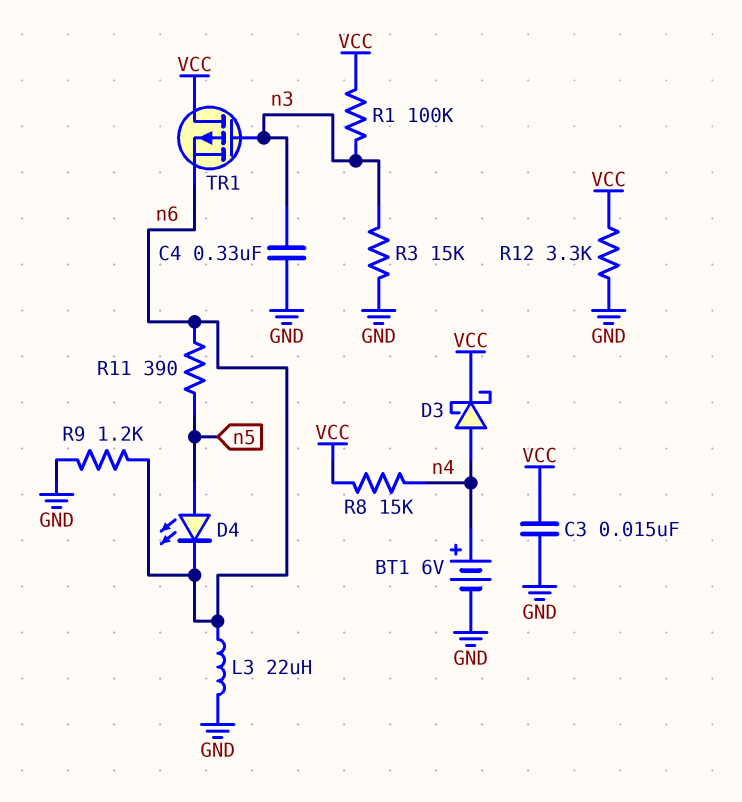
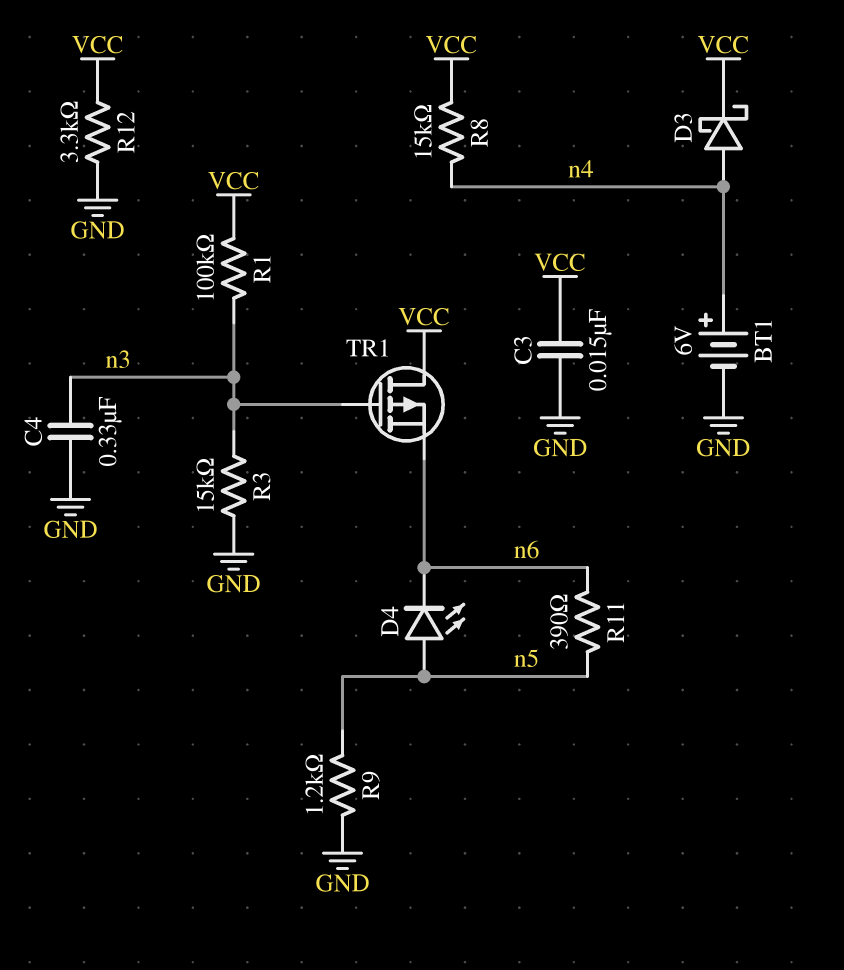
L3: 22uH (GND, n6) -> none
R9: 1.2k (GND, n6) -> 1.2k (GND, n5)

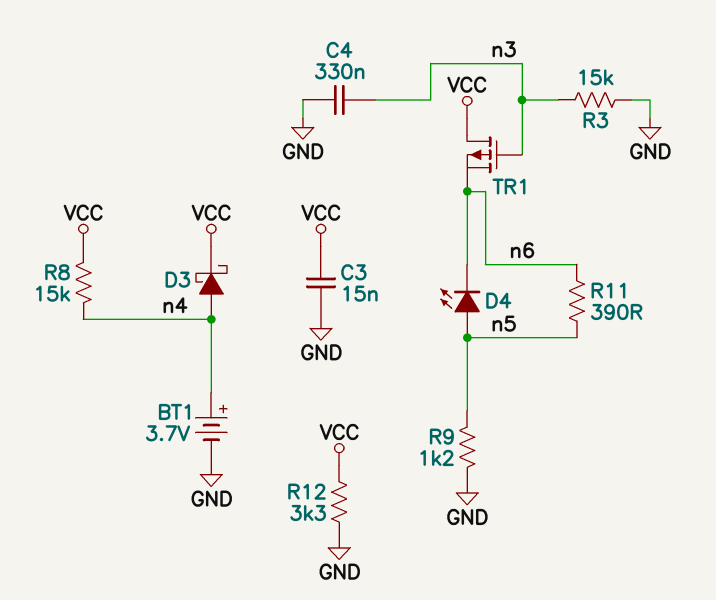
BT1: 6V (plus n4, minus GND) -> 3.7V (plus n4, minus GND)
R1: 100k (VCC, n3) -> none

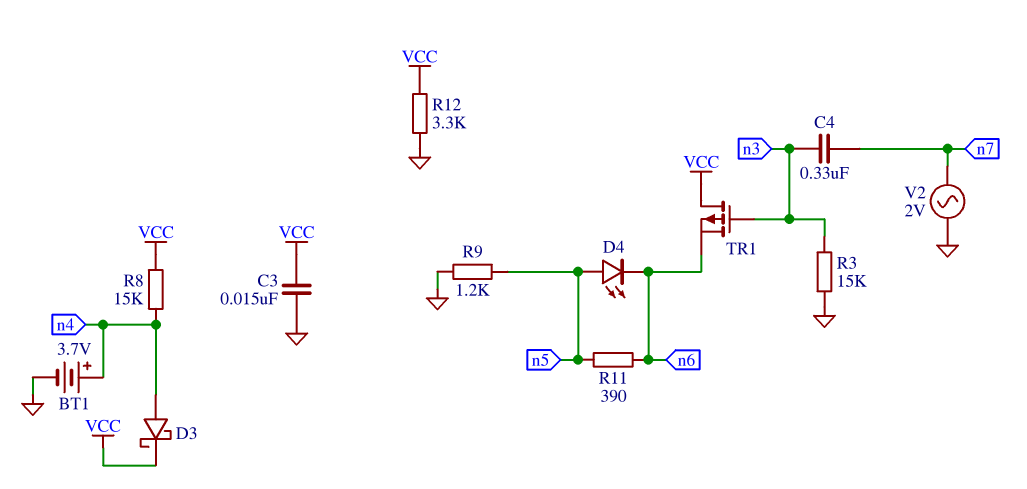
C4: 330nF (GND, n3) -> 330nF (n3, n7)
V2: none -> AC 2V (GND, n7)

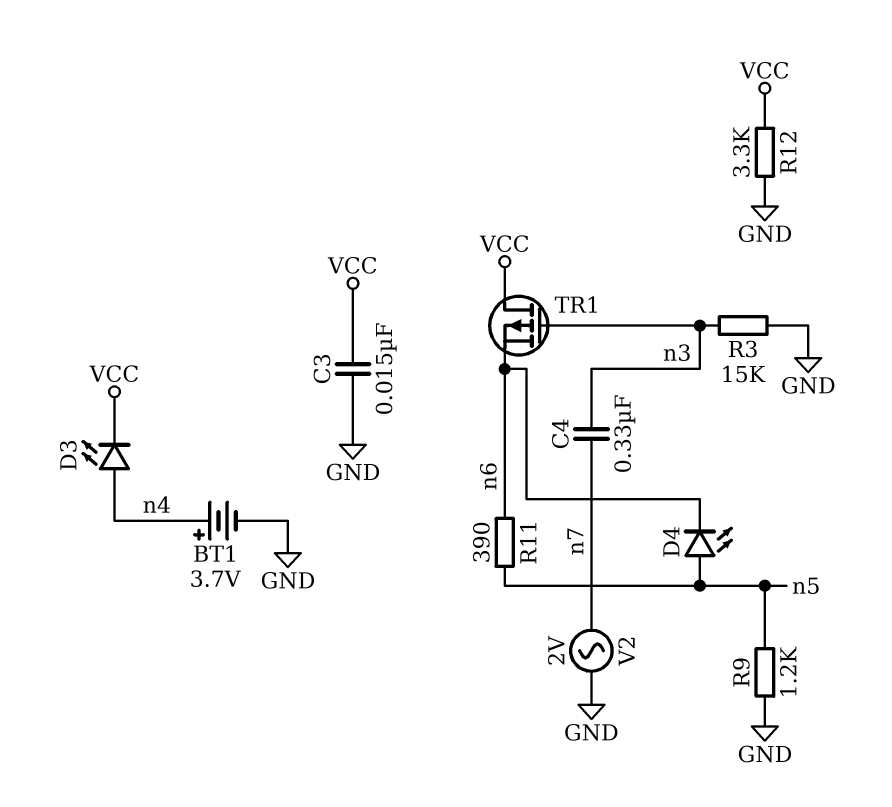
D3: schottky (A n4, K VCC) -> LED (A n4, K VCC)
R8: 15k (VCC, n4) -> none

